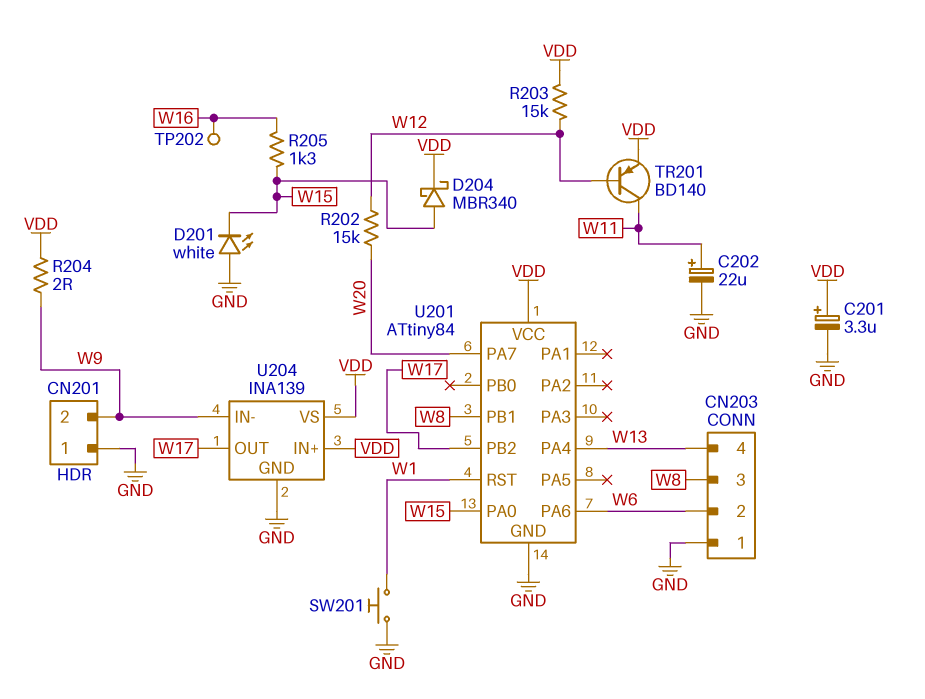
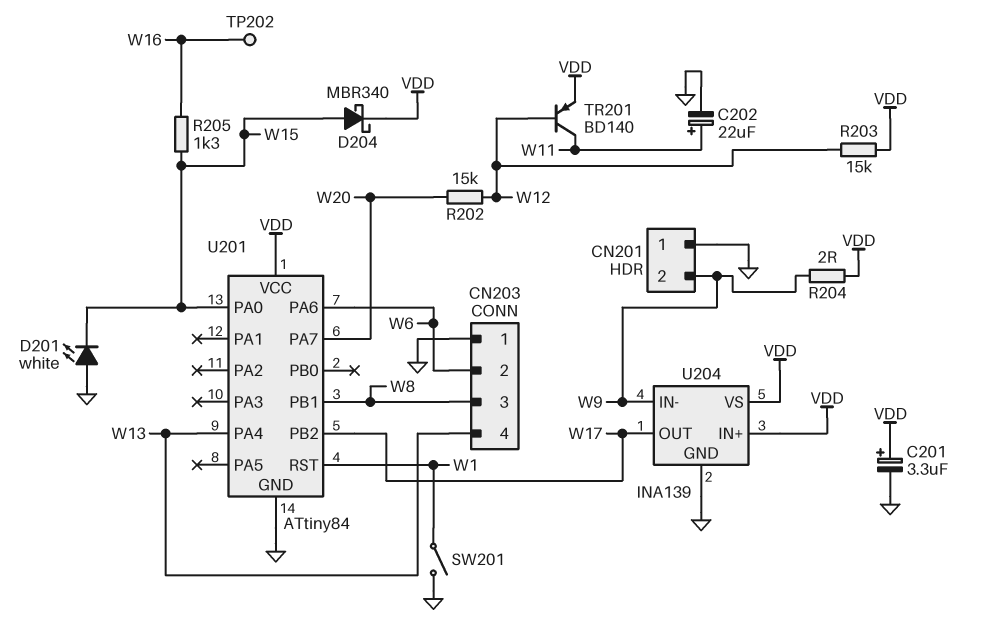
SW201: button (GND, W1) -> switch (GND, W1)

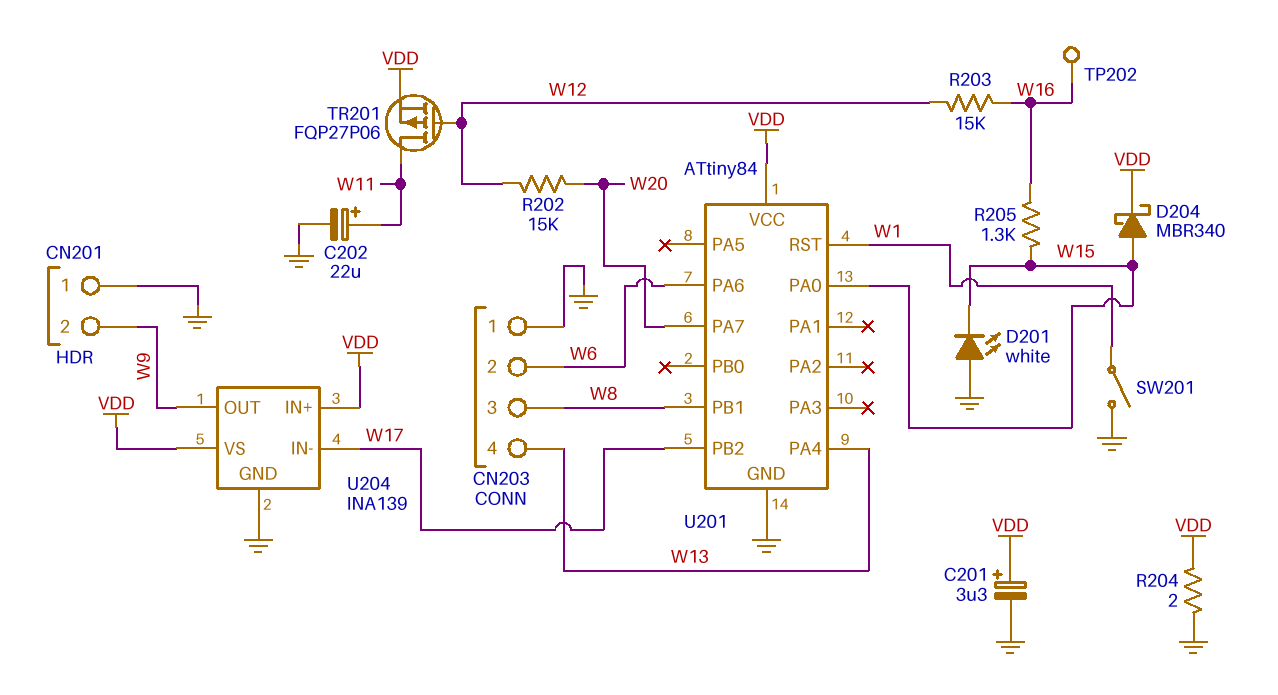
R203: 15k (VDD, W12) -> 15k (W12, W16)
R204: 2 (VDD, W9) -> 2 (GND, VDD)
TR201: PNP BD140 (B W12, C W11, E VDD) -> PMOS FQP27P06 (G W12, D W11, S VDD)
U204 pin IN-: W9 -> W17
U204 pin OUT: W17 -> W9

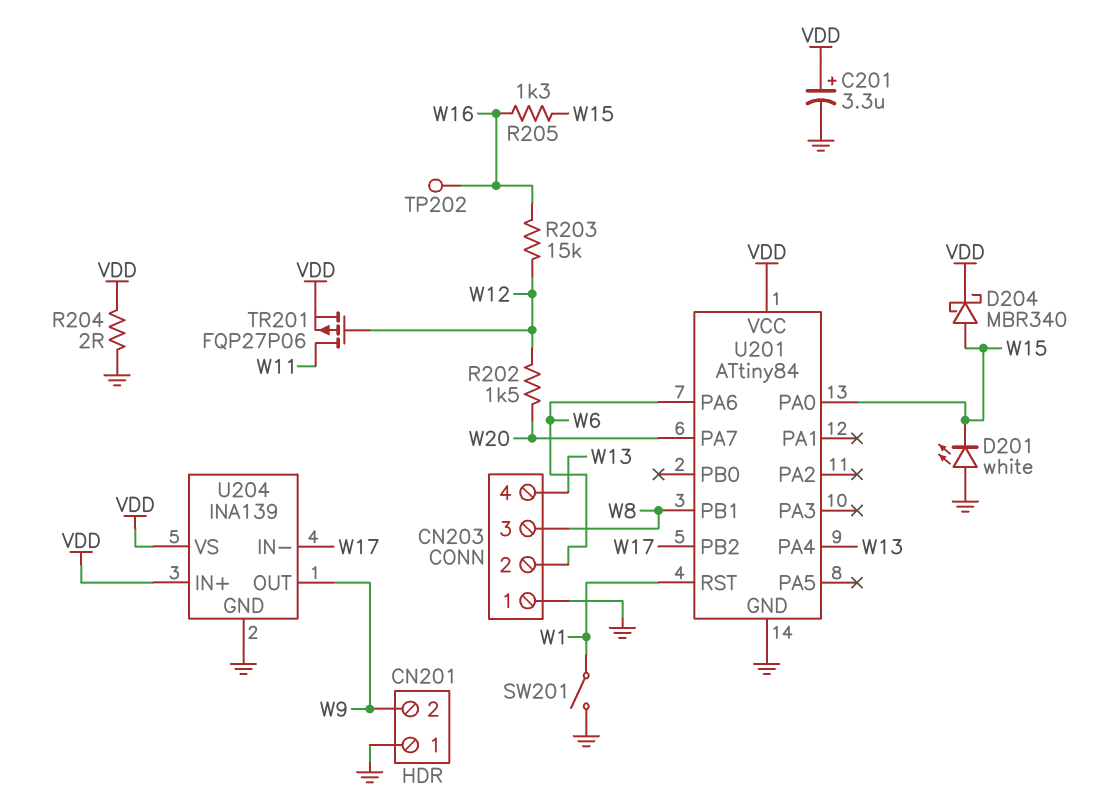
C202: 22uF (plus W11, minus GND) -> none
R202: 15k (W12, W20) -> 1.5k (W12, W20)

